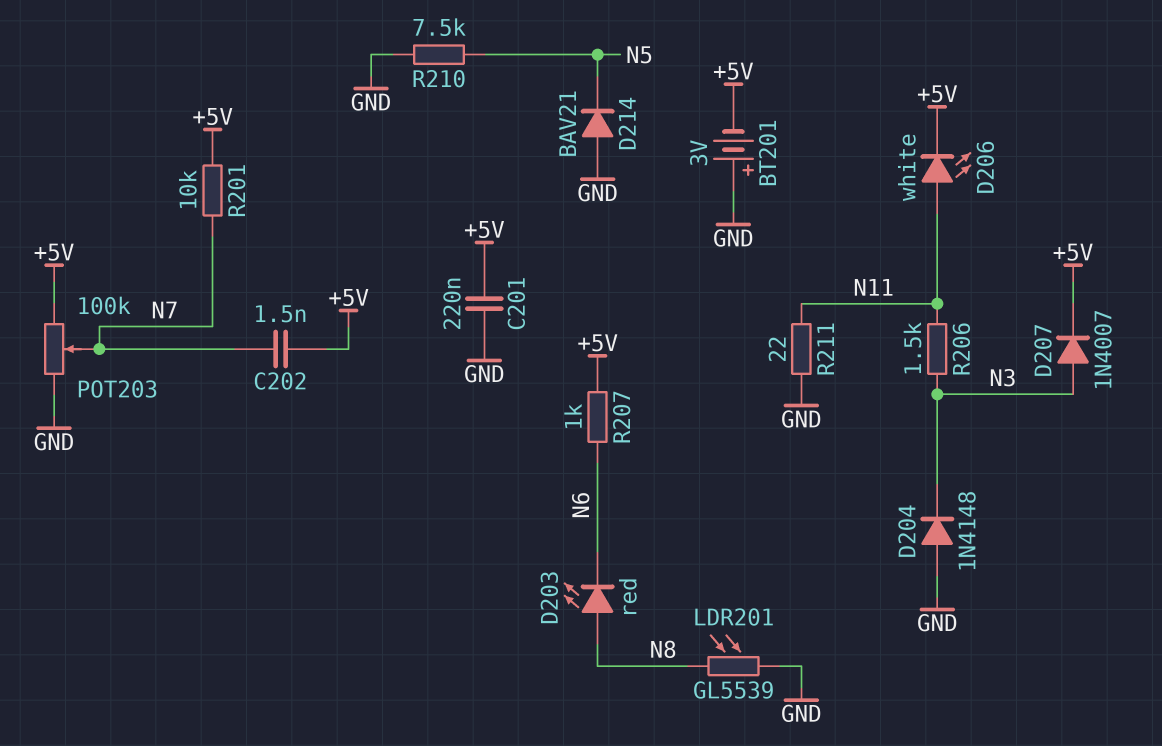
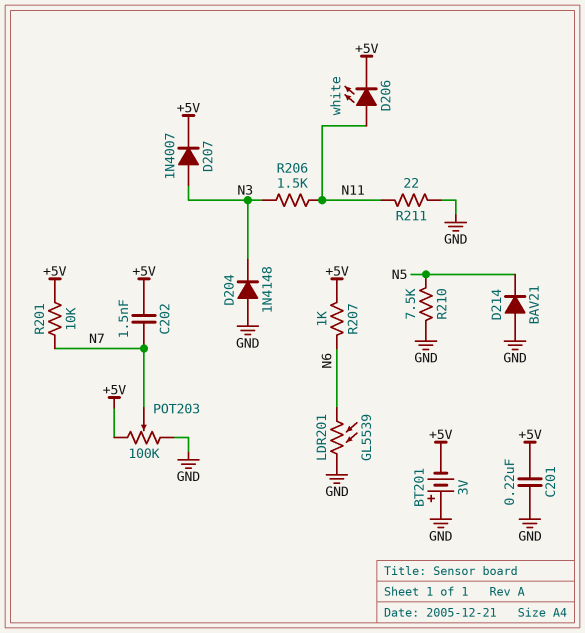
D203: LED red (A N8, K N6) -> none
LDR201: GL5539 (GND, N8) -> GL5539 (GND, N6)

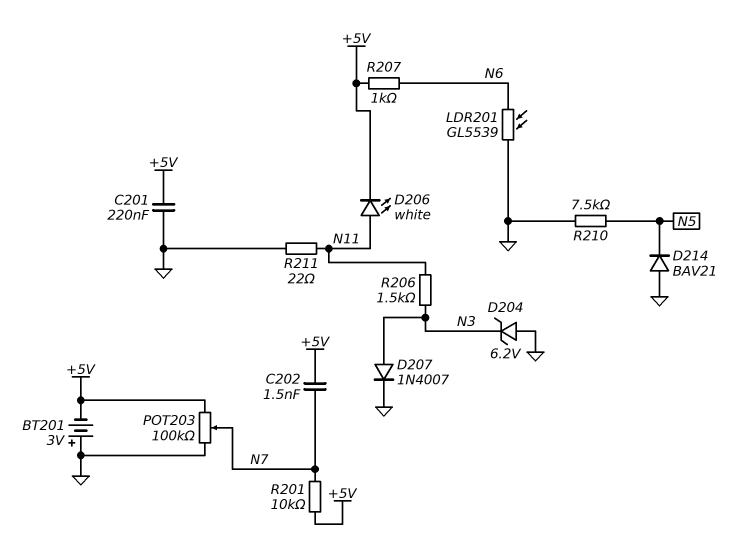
D204: diode 1N4148 (A GND, K N3) -> zener 6.2V (A GND, K N3)
D207: diode 1N4007 (A N3, K +5V) -> diode 1N4007 (A N3, K GND)

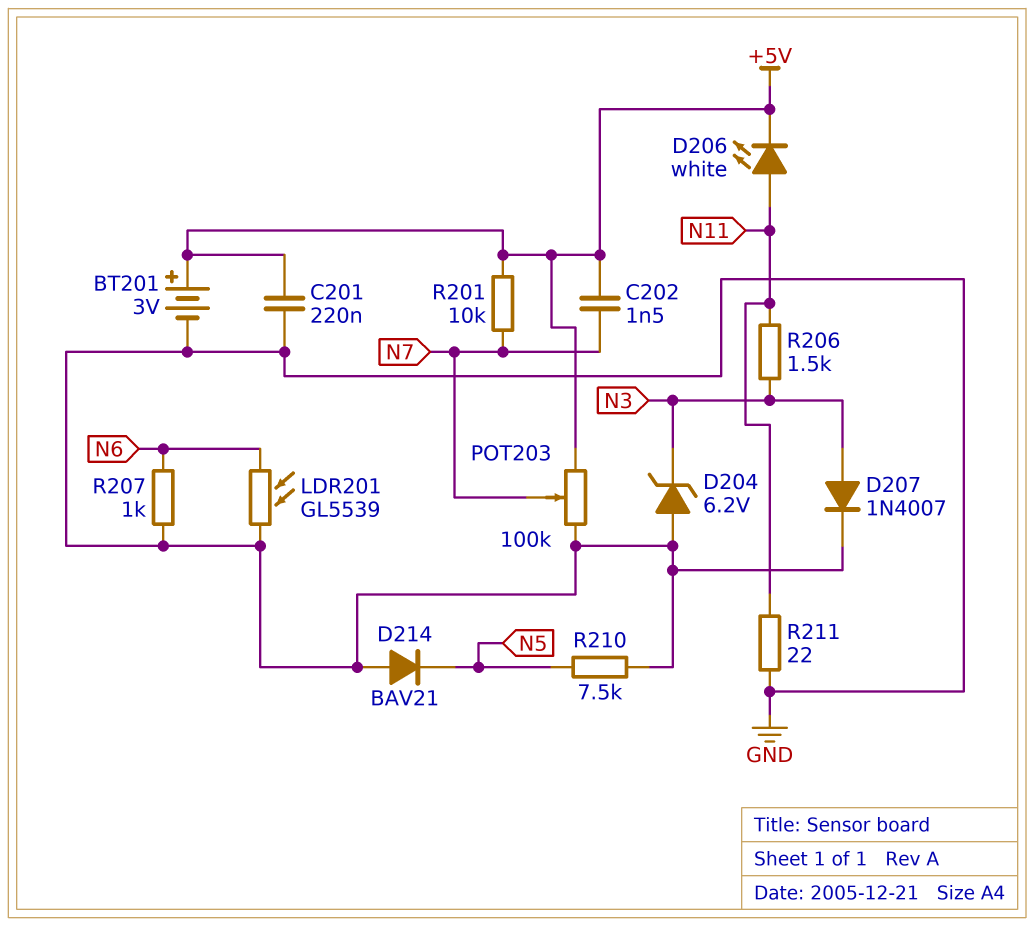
BT201: 3V (plus GND, minus +5V) -> 3V (plus +5V, minus GND)
R207: 1k (+5V, N6) -> 1k (GND, N6)

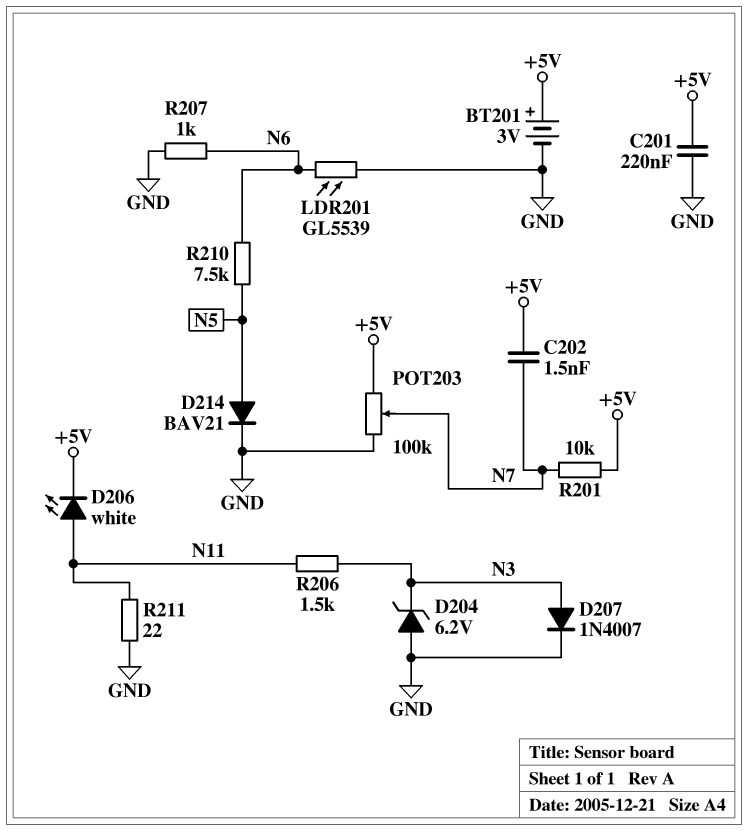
D214: diode BAV21 (A GND, K N5) -> diode BAV21 (A N5, K GND)
R210: 7.5k (GND, N5) -> 7.5k (N5, N6)

